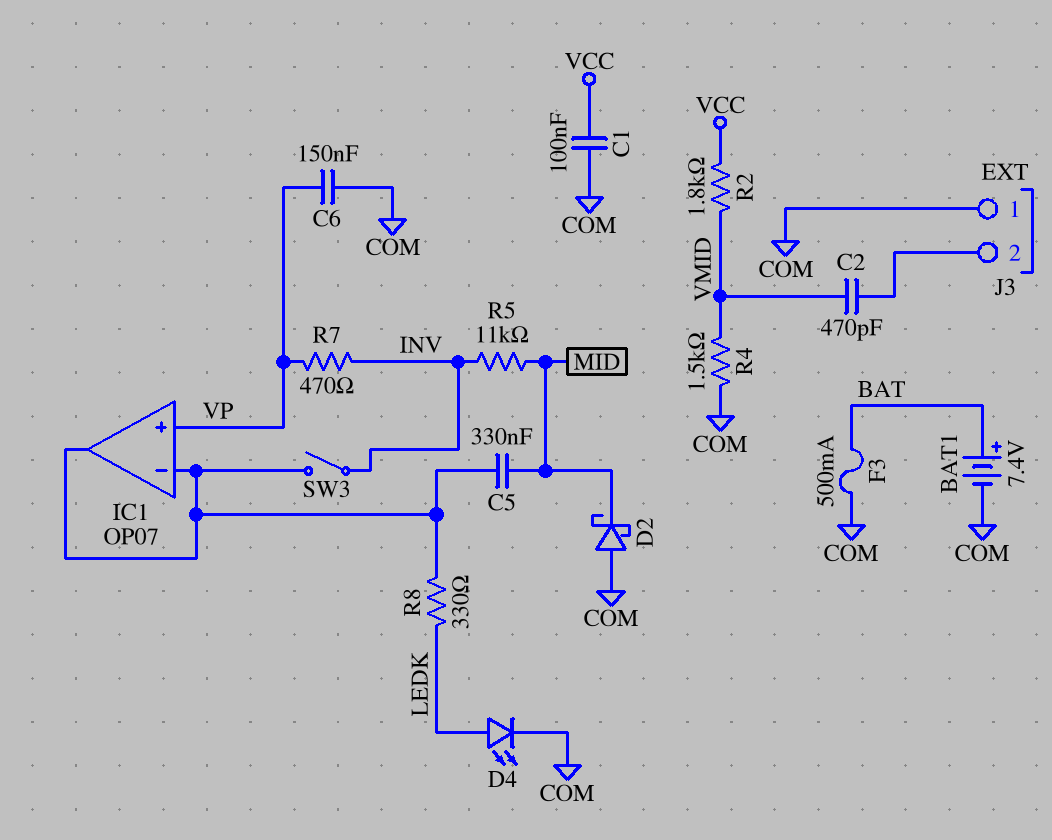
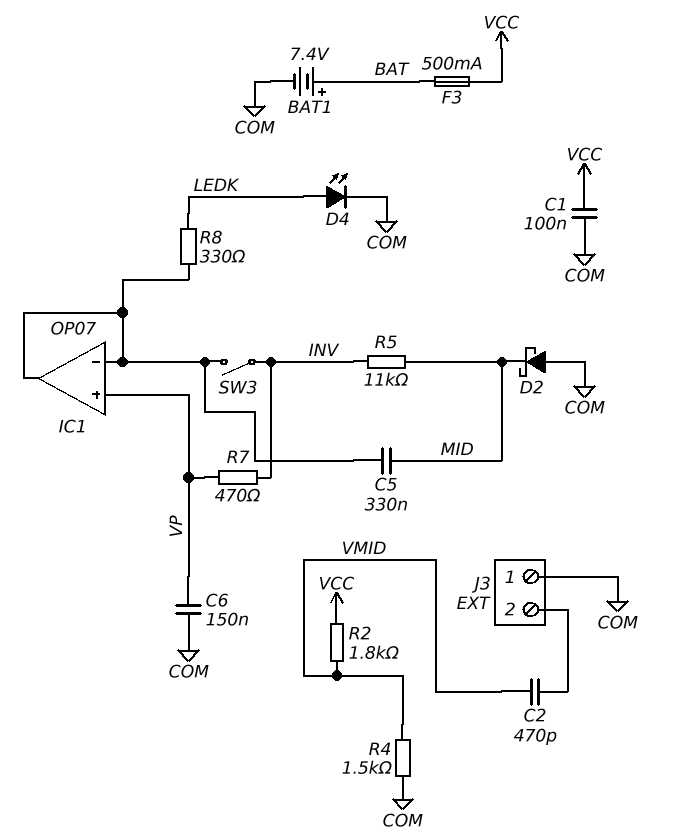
F3: 500mA (BAT, COM) -> 500mA (BAT, VCC)

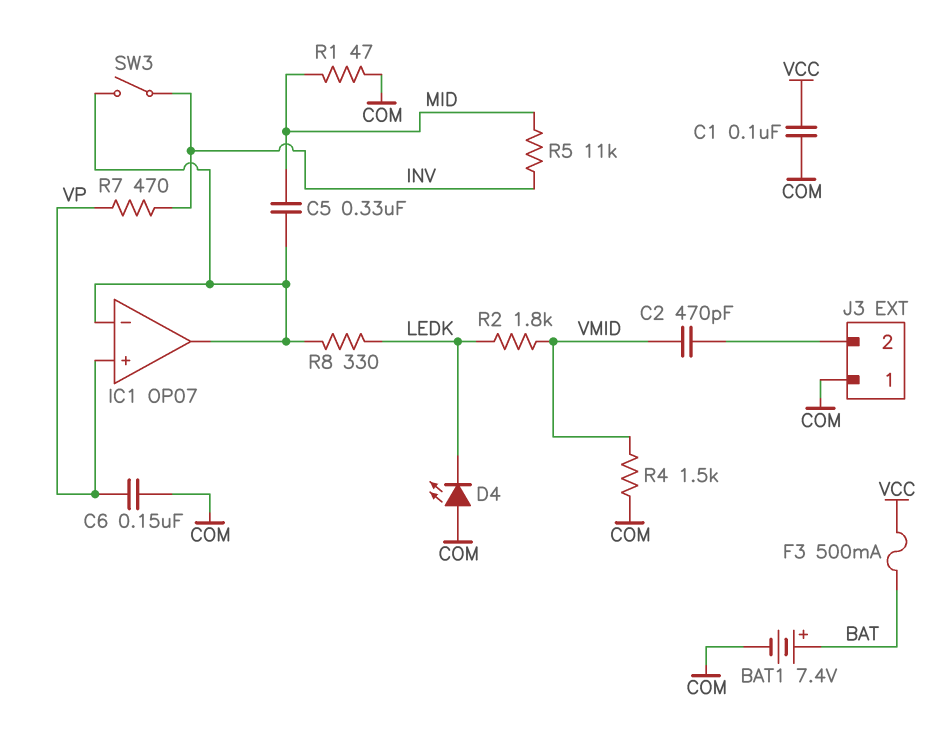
D2: schottky (A COM, K MID) -> none
D4: LED (A LEDK, K COM) -> LED (A COM, K LEDK)
R1: none -> 47 (COM, MID)
R2: 1.8k (VCC, VMID) -> 1.8k (LEDK, VMID)

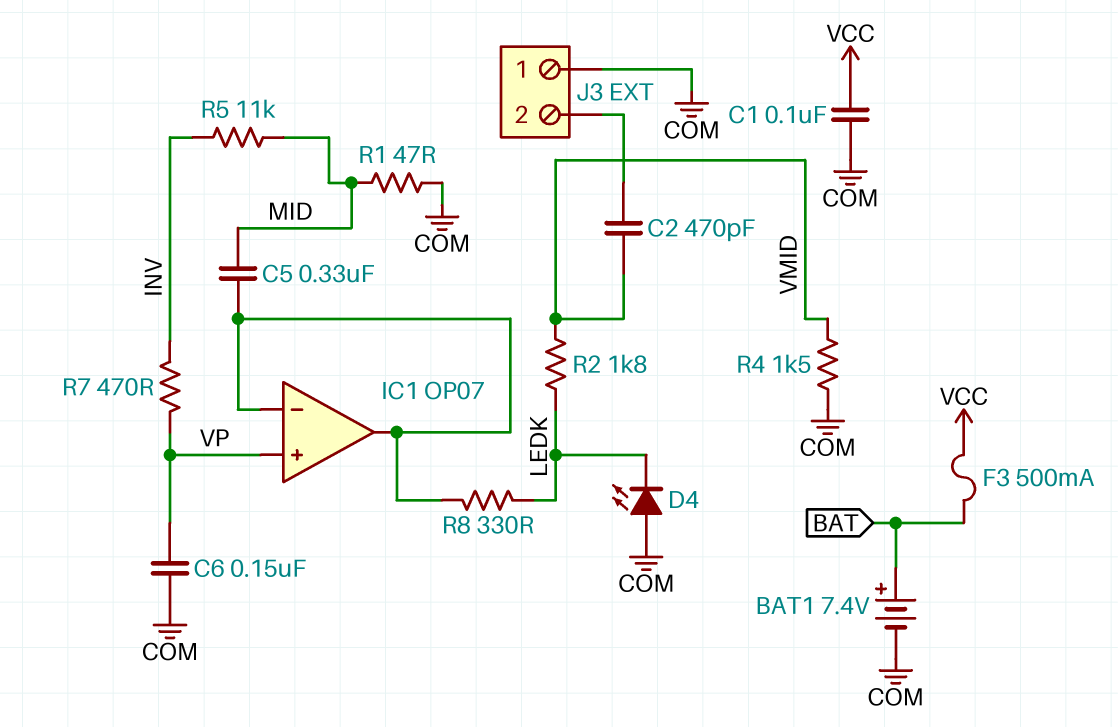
SW3: switch (IC1/in-, INV) -> none

